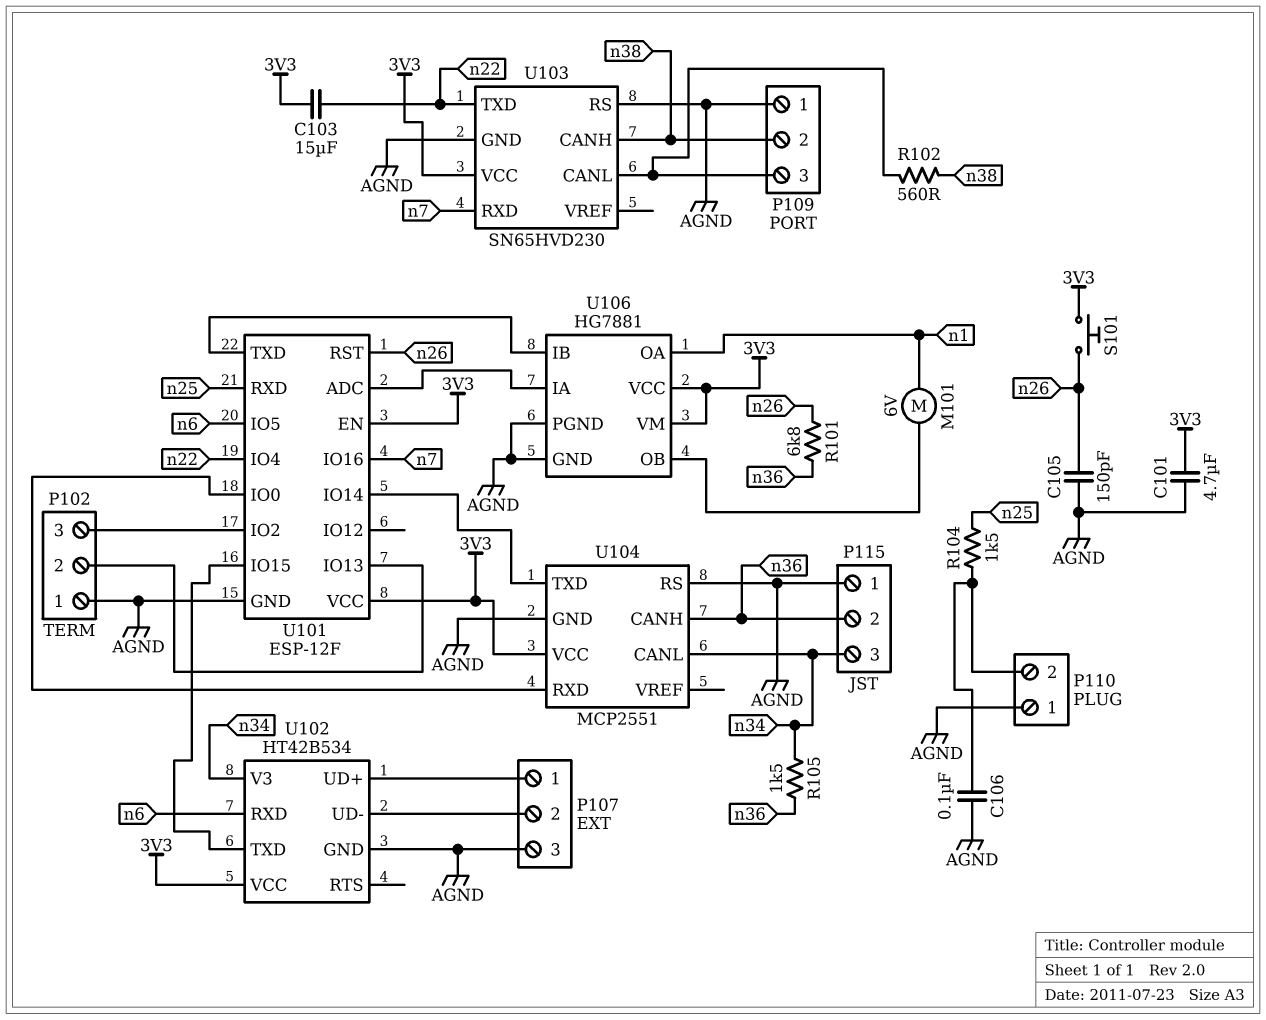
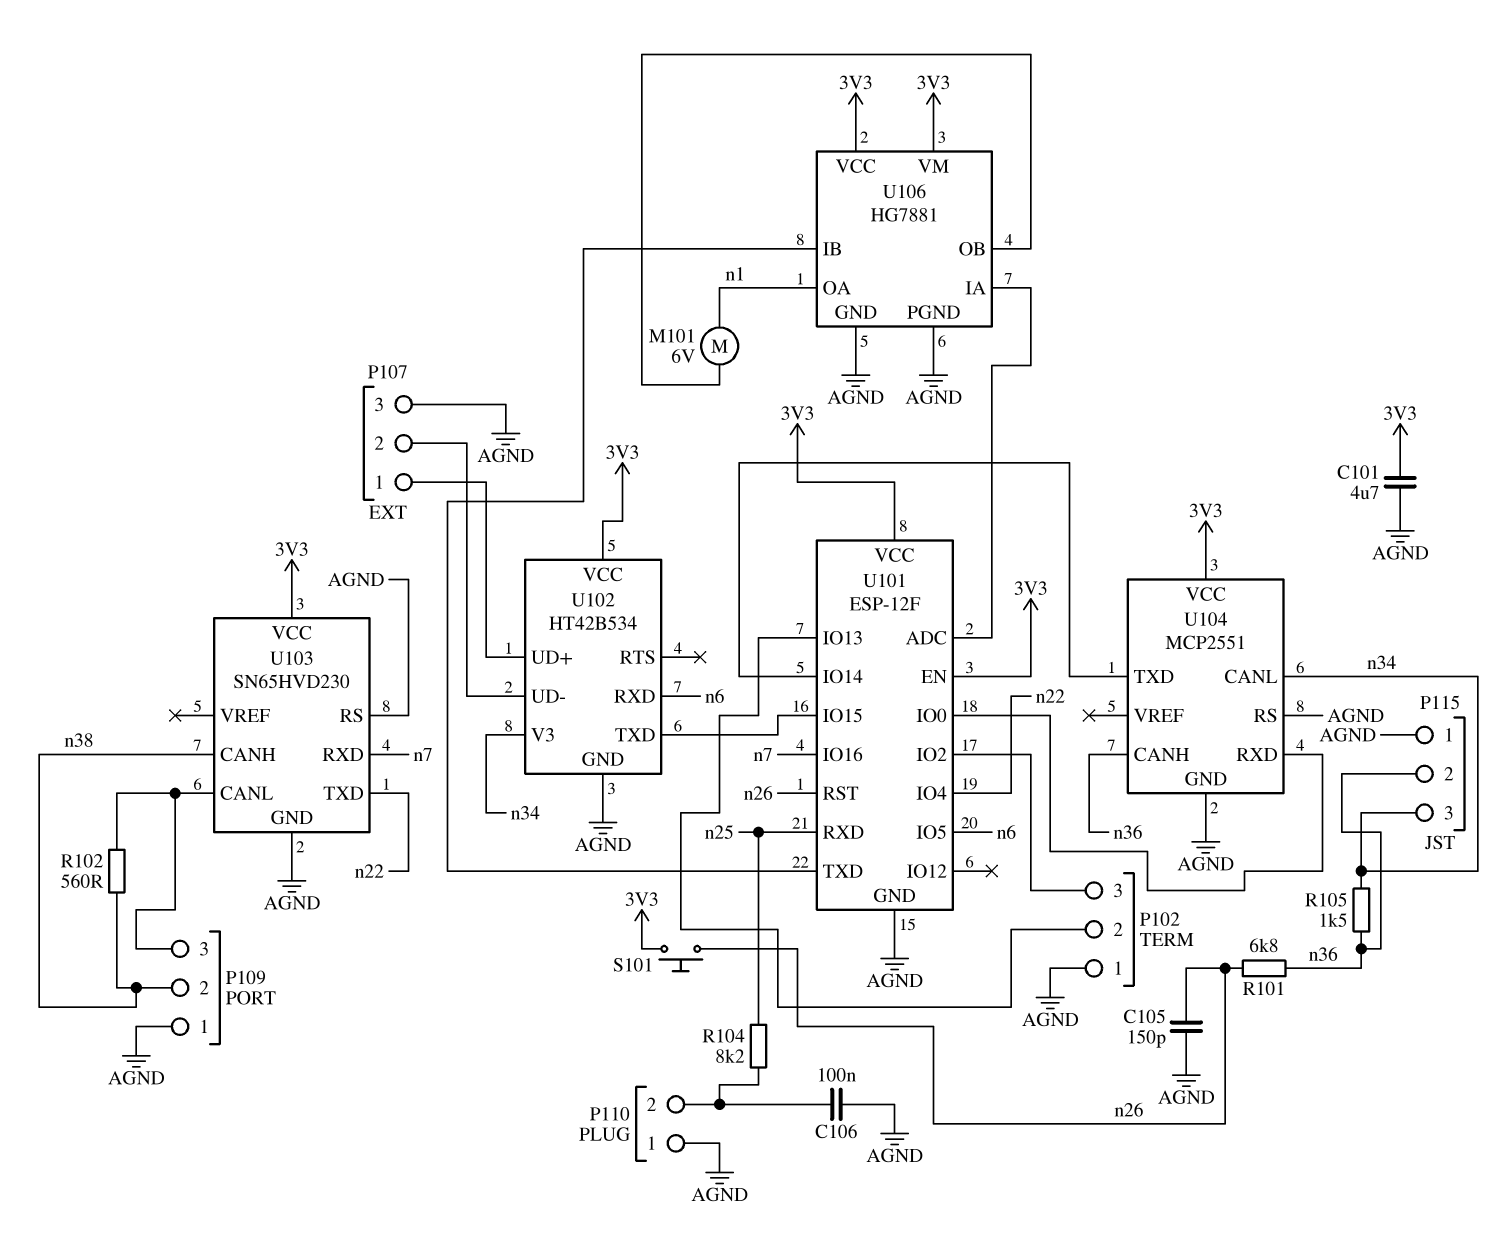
C103: 15uF (3V3, n22) -> none
R104: 1.5k (P110/2, n25) -> 8.2k (P110/2, n25)

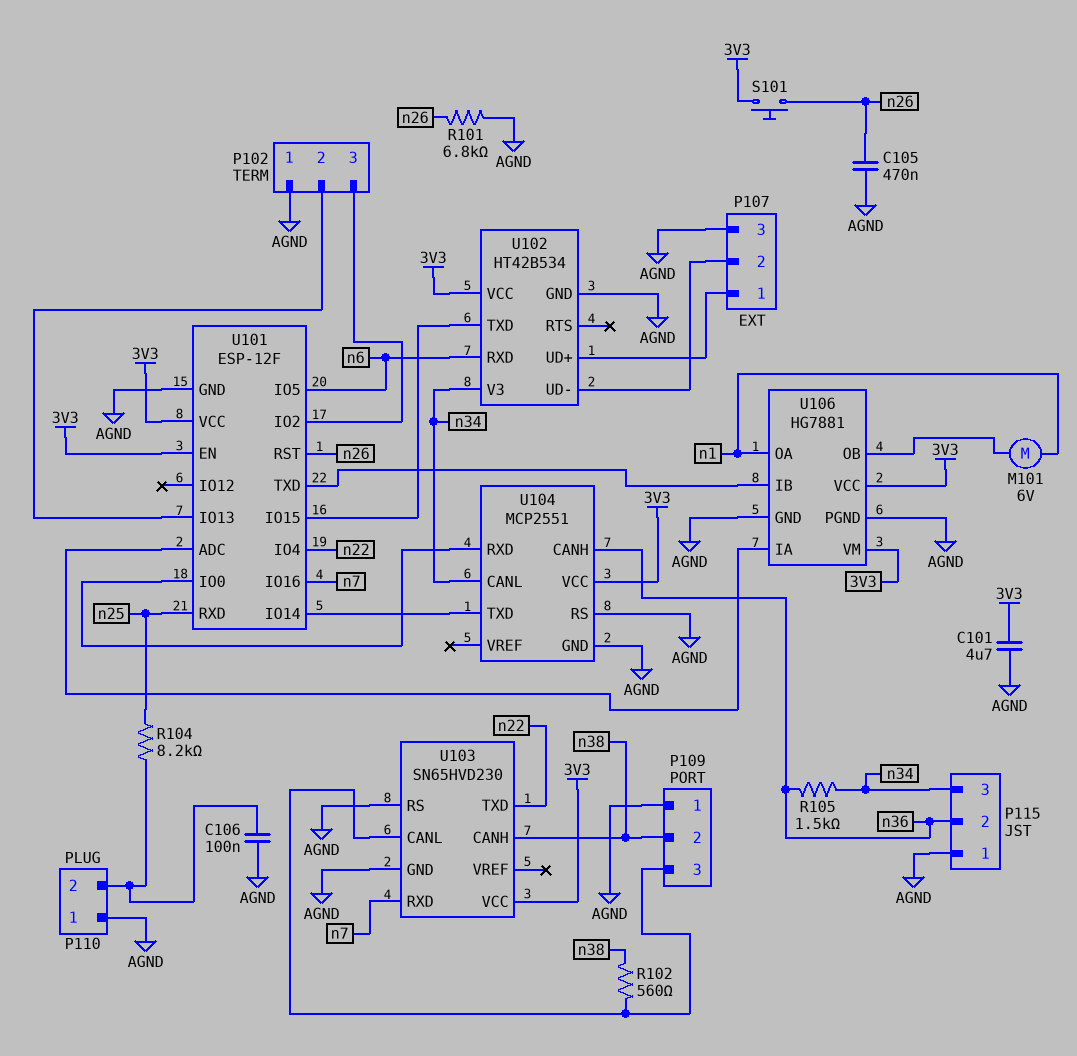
C105: 150pF (AGND, n26) -> 470nF (AGND, n26)
R101: 6.8k (n26, n36) -> 6.8k (AGND, n26)

